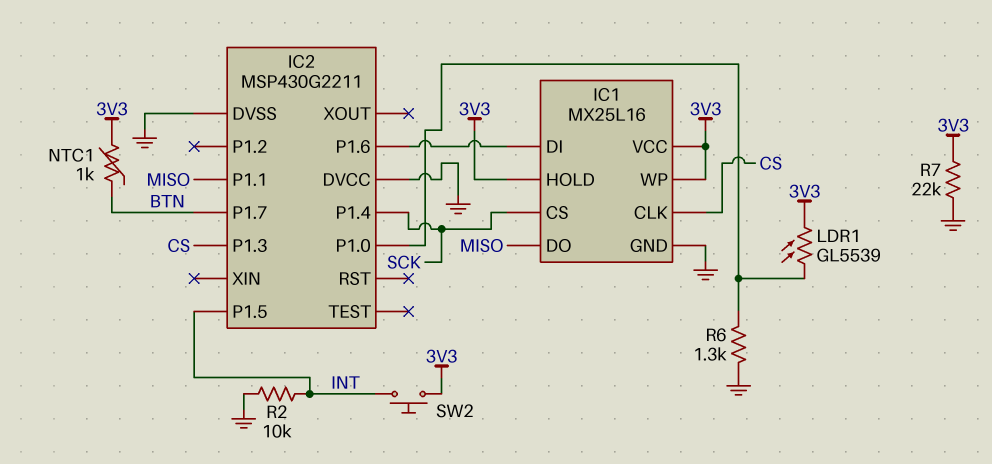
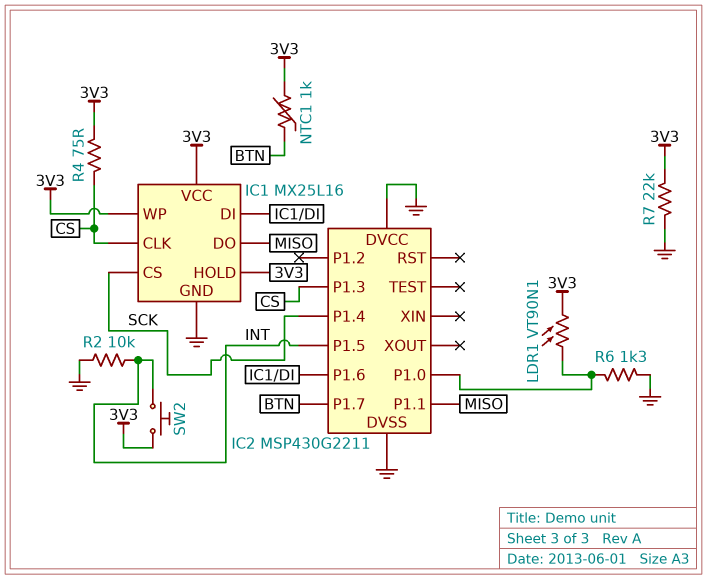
LDR1: GL5539 (3V3, IC2/P1.0) -> VT90N1 (3V3, IC2/P1.0)
R4: none -> 75 (3V3, CS)

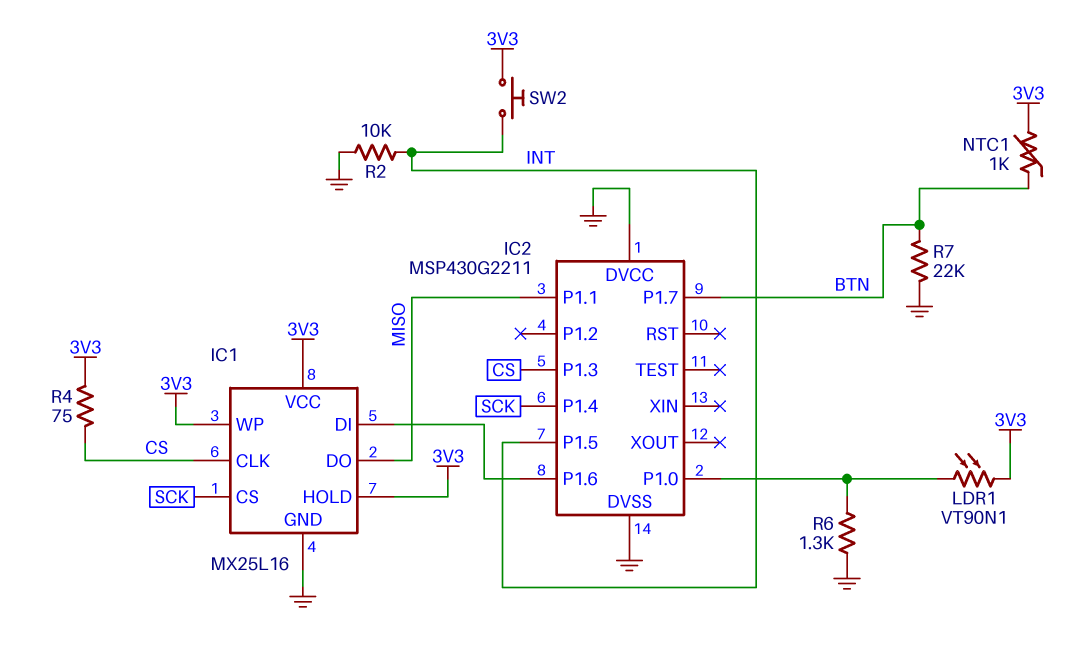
R7: 22k (3V3, GND) -> 22k (BTN, GND)

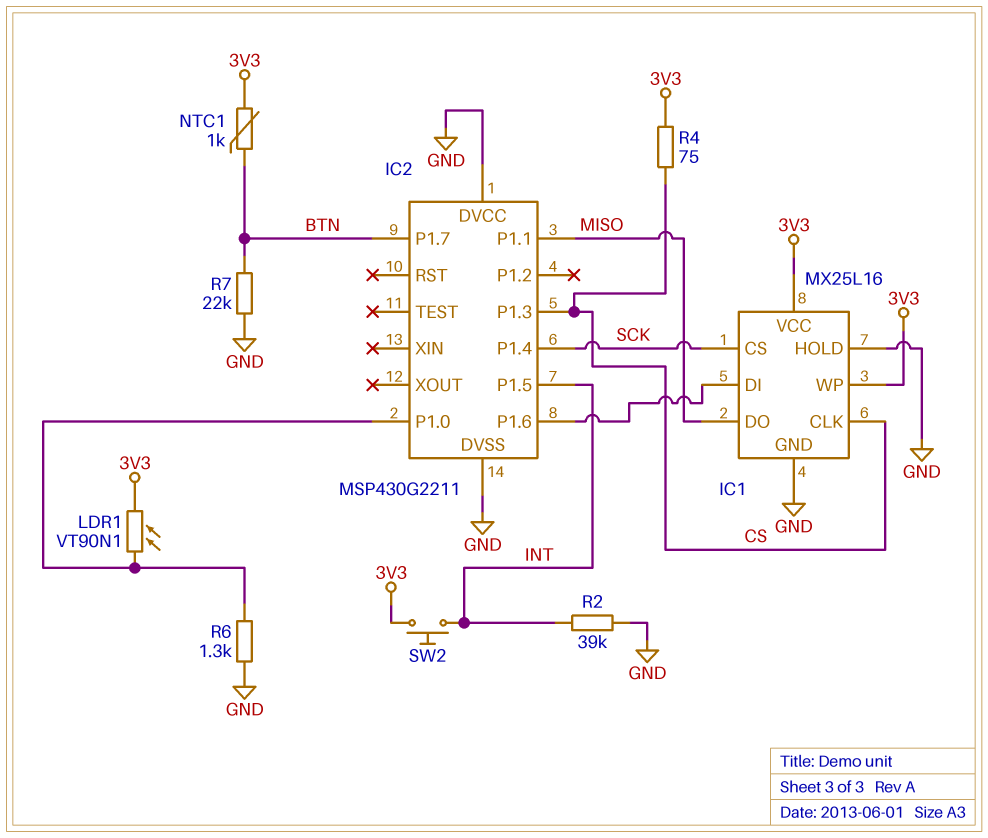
IC1 pin HOLD: 3V3 -> GND
R2: 10k (GND, INT) -> 39k (GND, INT)

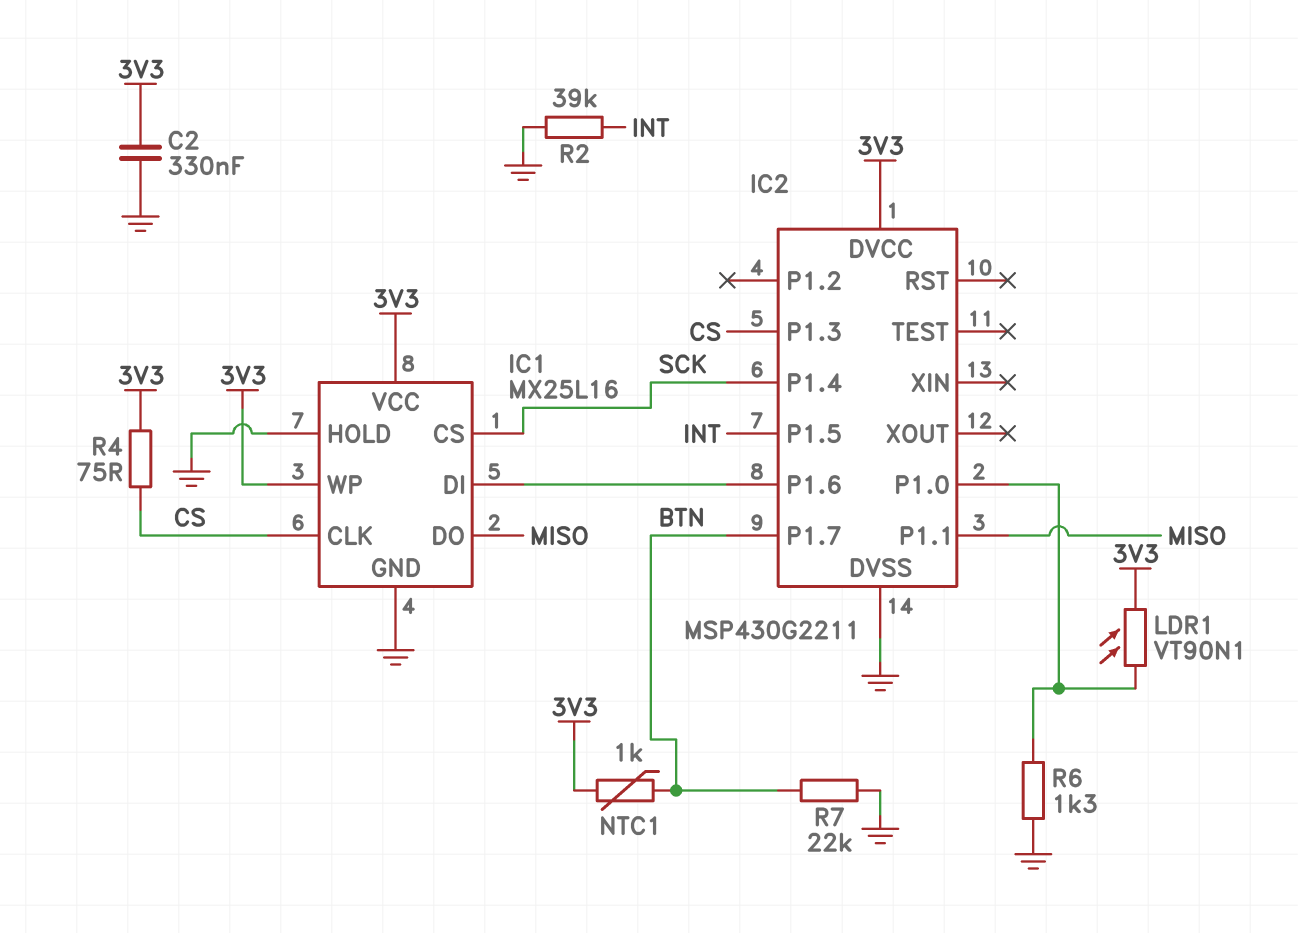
C2: none -> 330nF (3V3, GND)
IC2 pin DVCC: GND -> 3V3
SW2: button (3V3, INT) -> none

